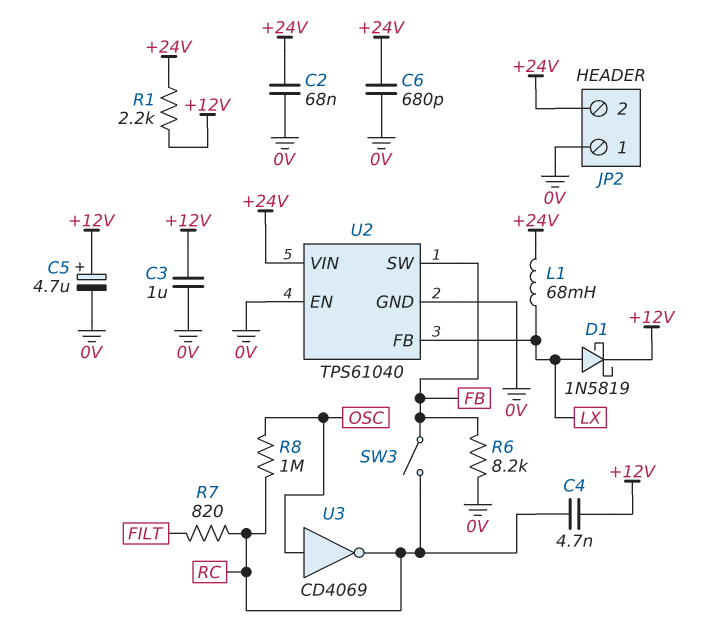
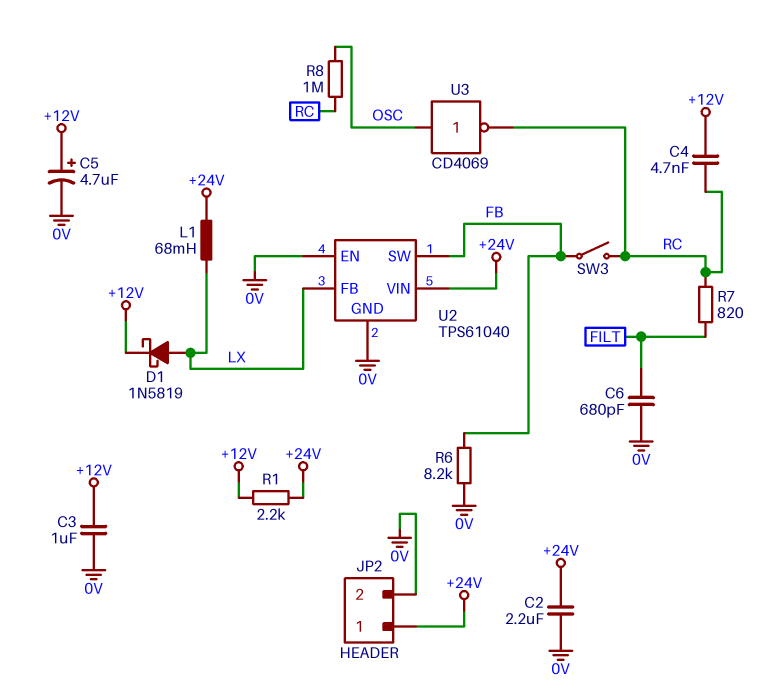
C2: 68nF (+24V, 0V) -> 2.2uF (+24V, 0V)
C6: 680pF (+24V, 0V) -> 680pF (0V, FILT)
JP2 pin 1: 0V -> +24V
JP2 pin 2: +24V -> 0V

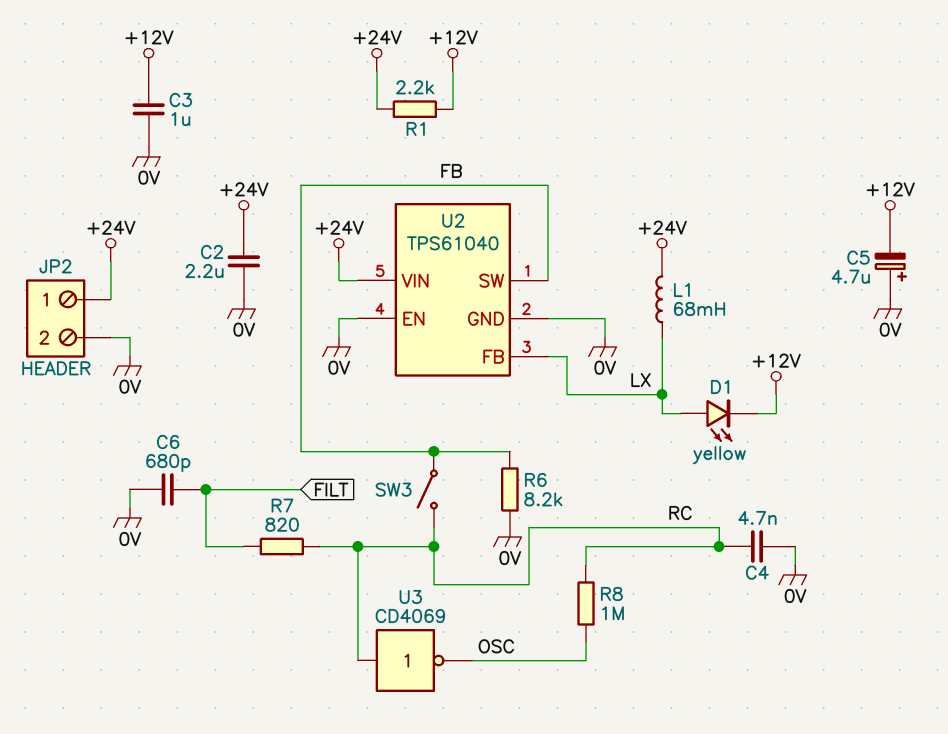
C4: 4.7nF (+12V, RC) -> 4.7nF (0V, RC)
C5: 4.7uF (plus +12V, minus 0V) -> 4.7uF (plus 0V, minus +12V)
D1: schottky 1N5819 (A LX, K +12V) -> LED yellow (A LX, K +12V)
U3: NOT CD4069 (in OSC, out RC) -> NOT CD4069 (in RC, out OSC)

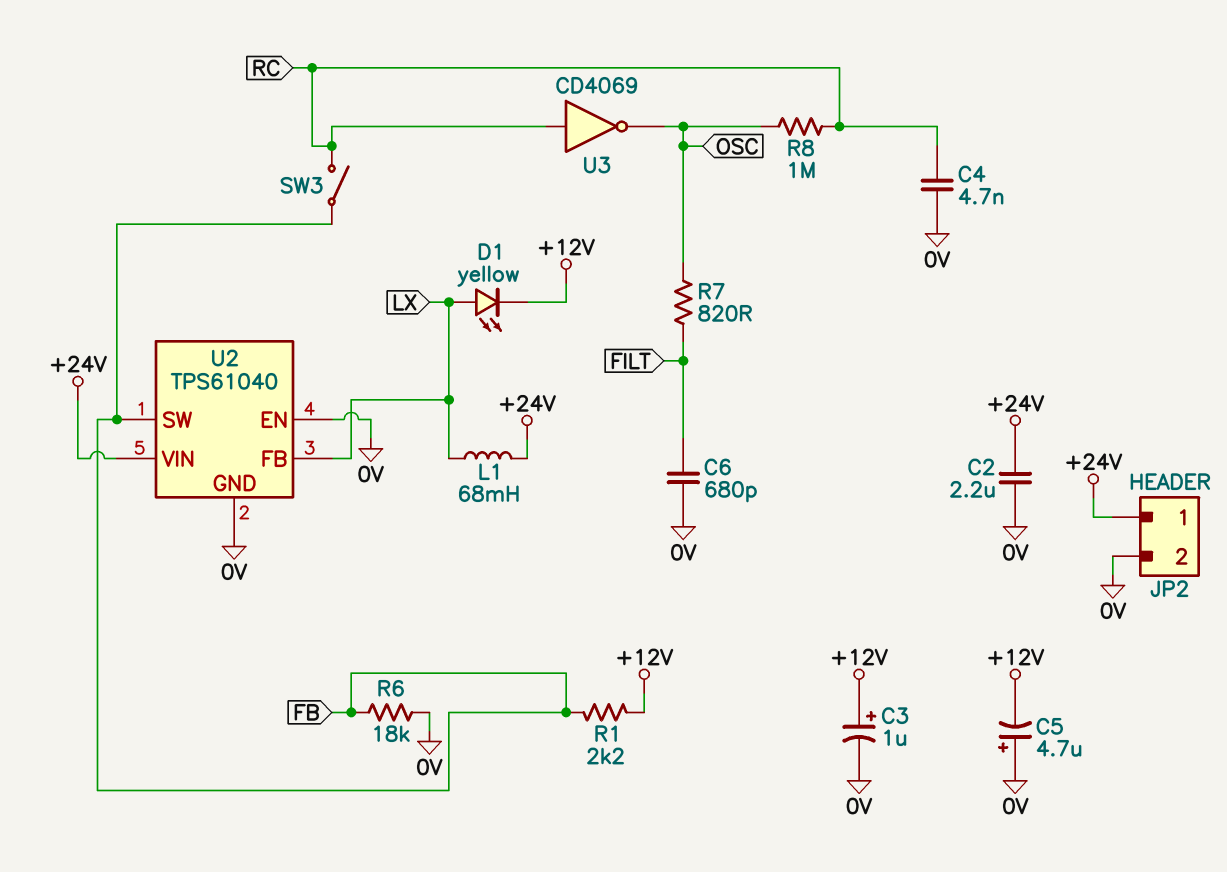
C3: 1uF (+12V, 0V) -> 1uF (plus +12V, minus 0V)
R1: 2.2k (+12V, +24V) -> 2.2k (+12V, FB)
R6: 8.2k (0V, FB) -> 18k (0V, FB)
R7: 820 (FILT, RC) -> 820 (FILT, OSC)

